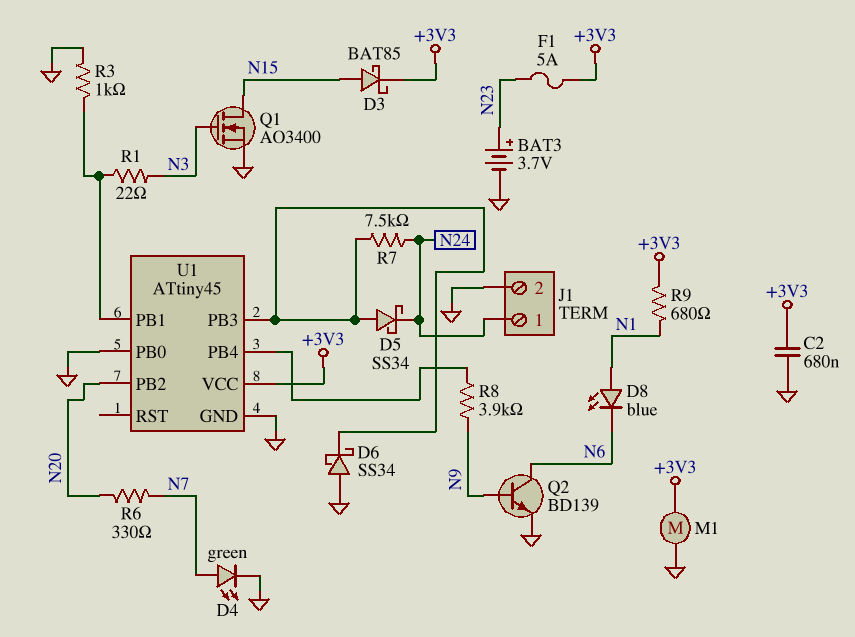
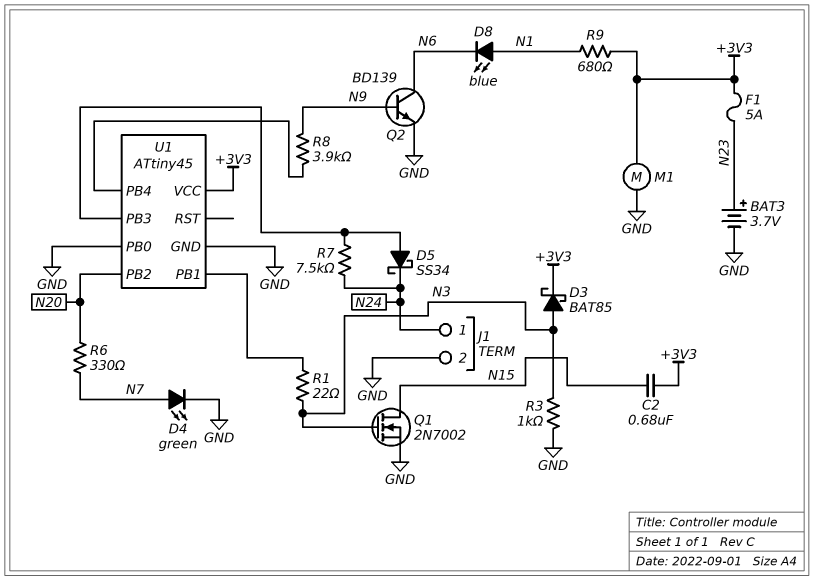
C2: 680nF (+3V3, GND) -> 680nF (+3V3, N15)
D3: schottky BAT85 (A N15, K +3V3) -> schottky BAT85 (A N3, K +3V3)
D6: schottky SS34 (A GND, K U1/PB3) -> none
Q1: NMOS AO3400 (G N3, D N15, S GND) -> NMOS 2N7002 (G N3, D N15, S GND)
R3: 1k (GND, U1/PB1) -> 1k (GND, N3)

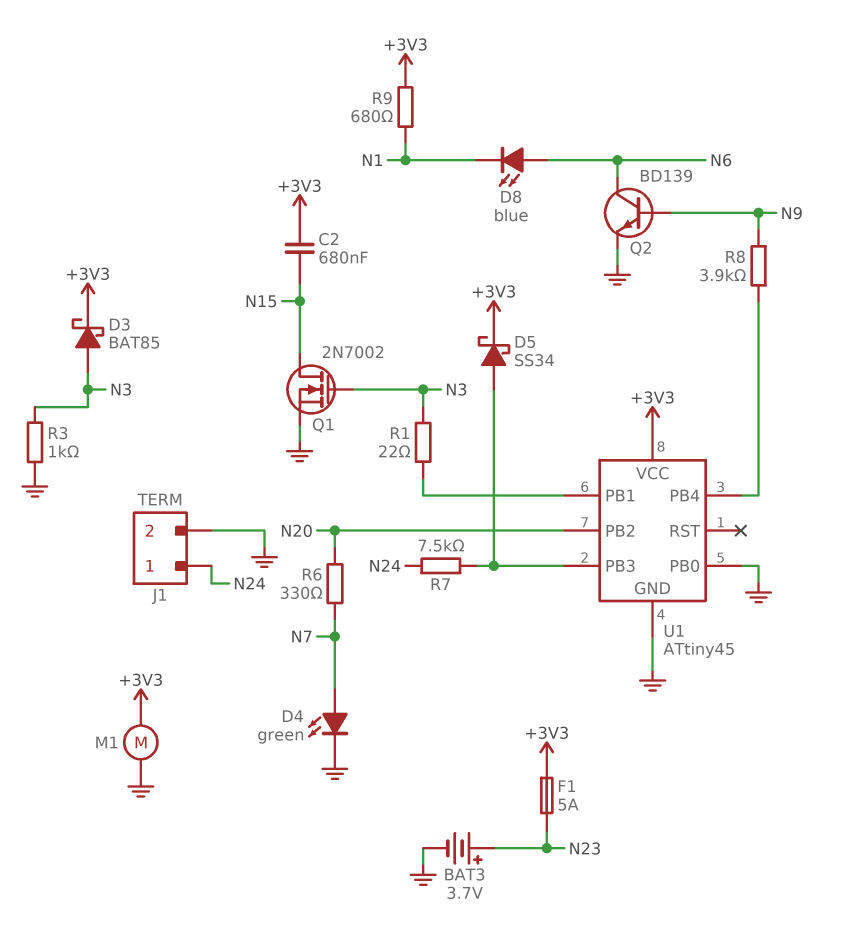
D5: schottky SS34 (A U1/PB3, K N24) -> schottky SS34 (A U1/PB3, K +3V3)
D8: LED blue (A N1, K N6) -> LED blue (A N6, K N1)

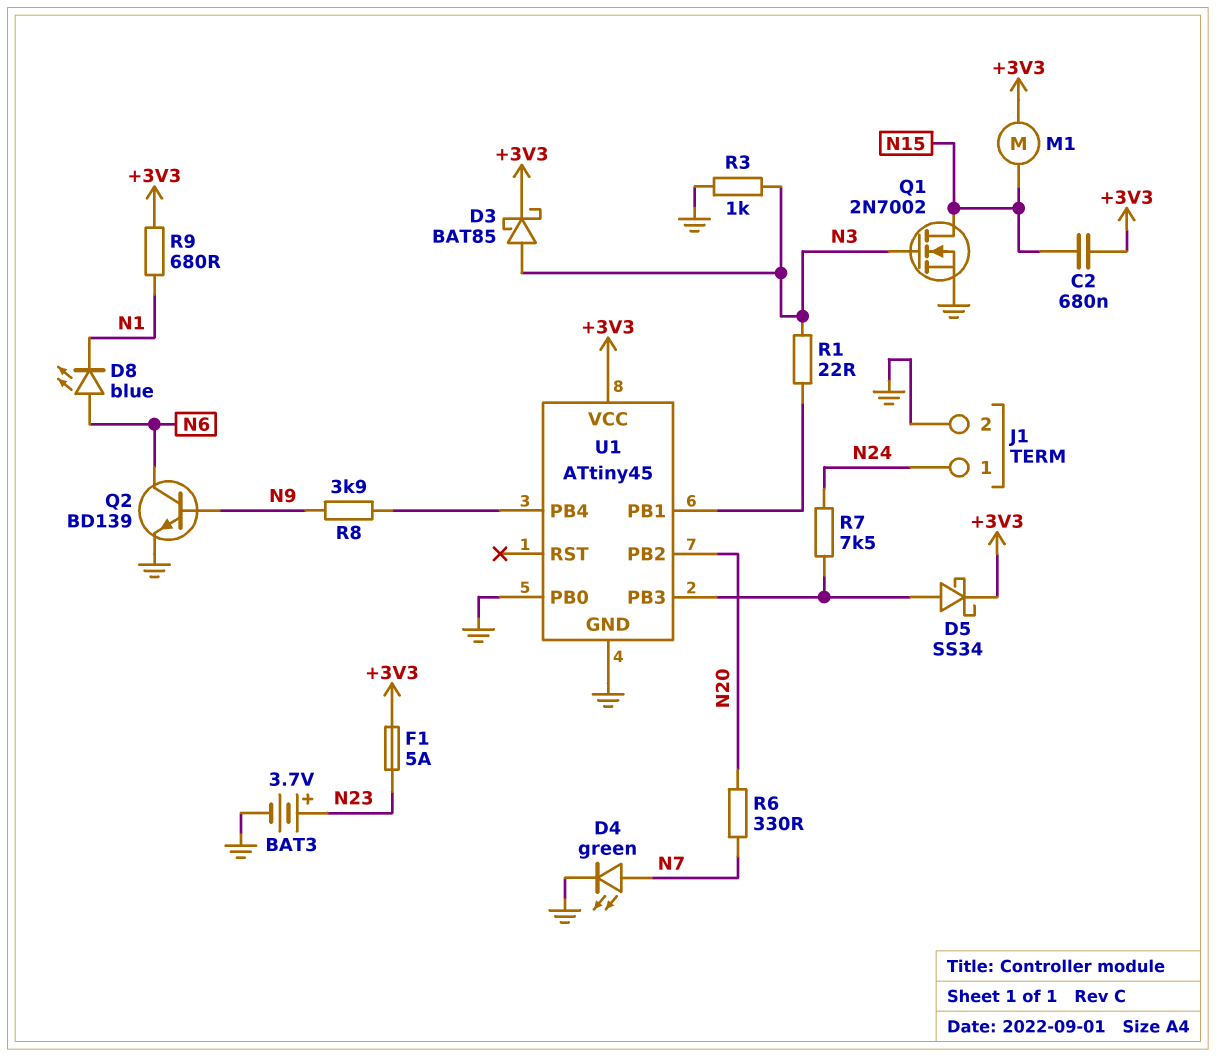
M1: motor (+3V3, GND) -> motor (+3V3, N15)

